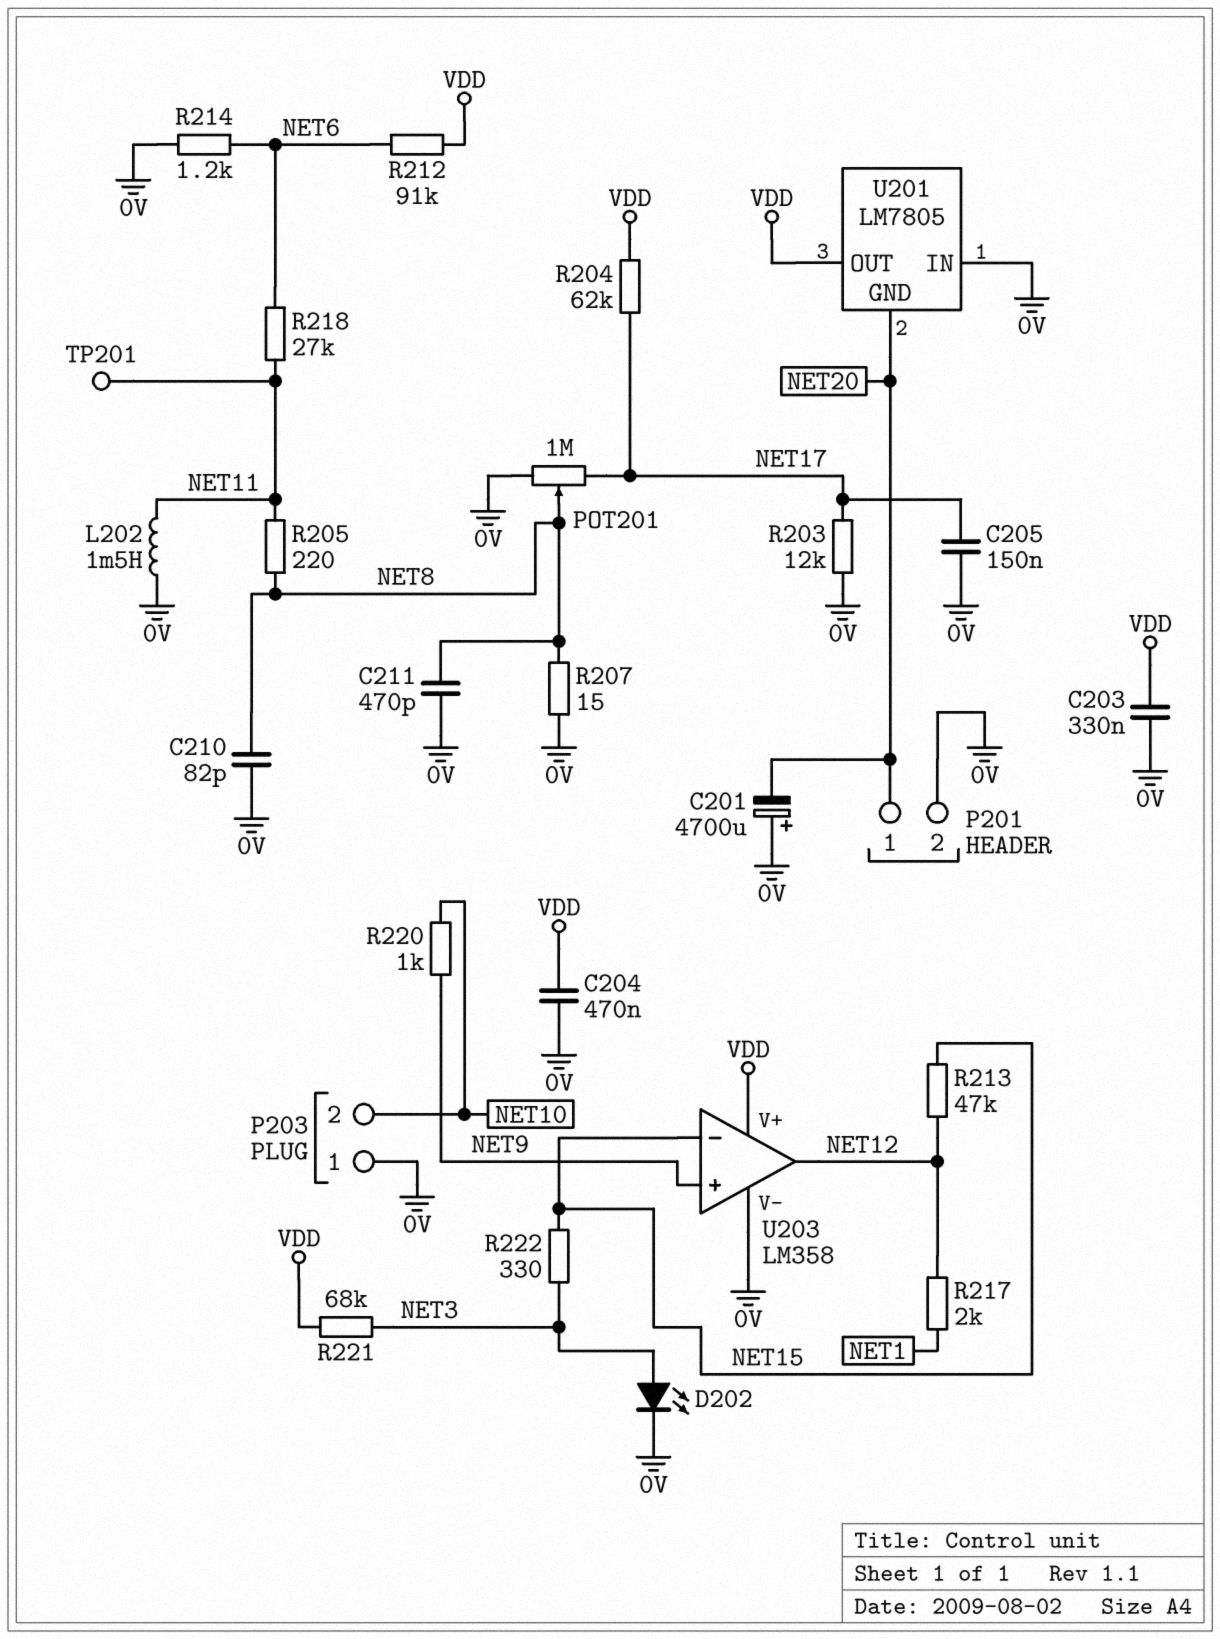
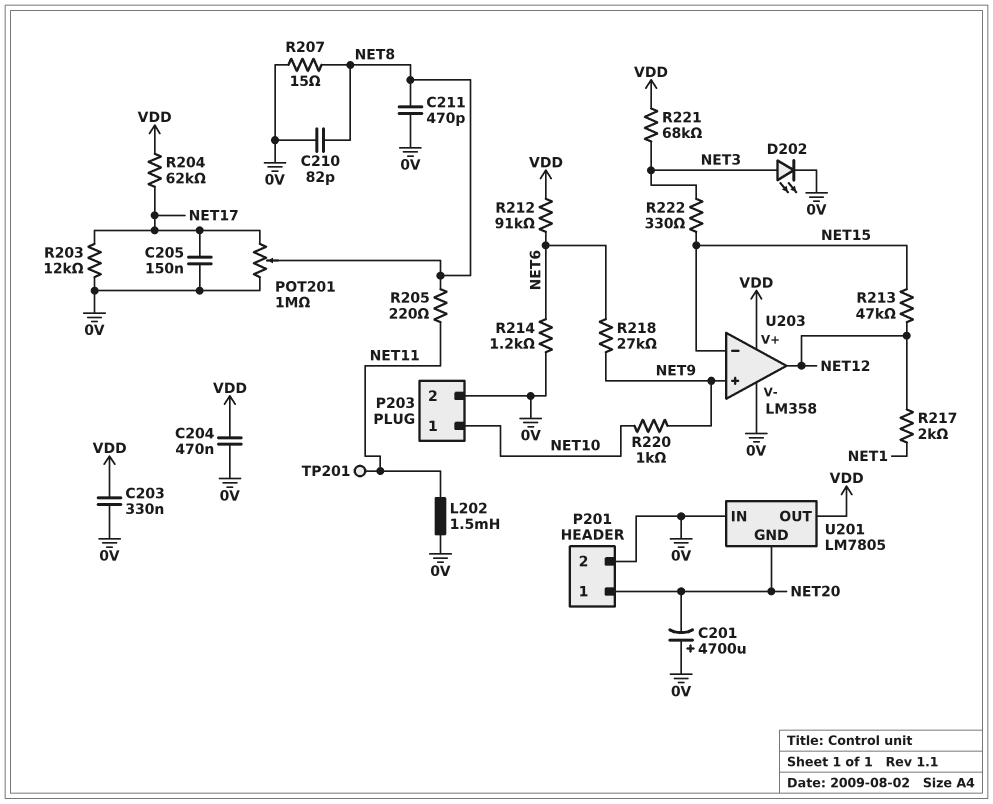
P203 pin 1: 0V -> NET10
P203 pin 2: NET10 -> 0V
R218: 27k (NET6, NET11) -> 27k (NET6, NET9)

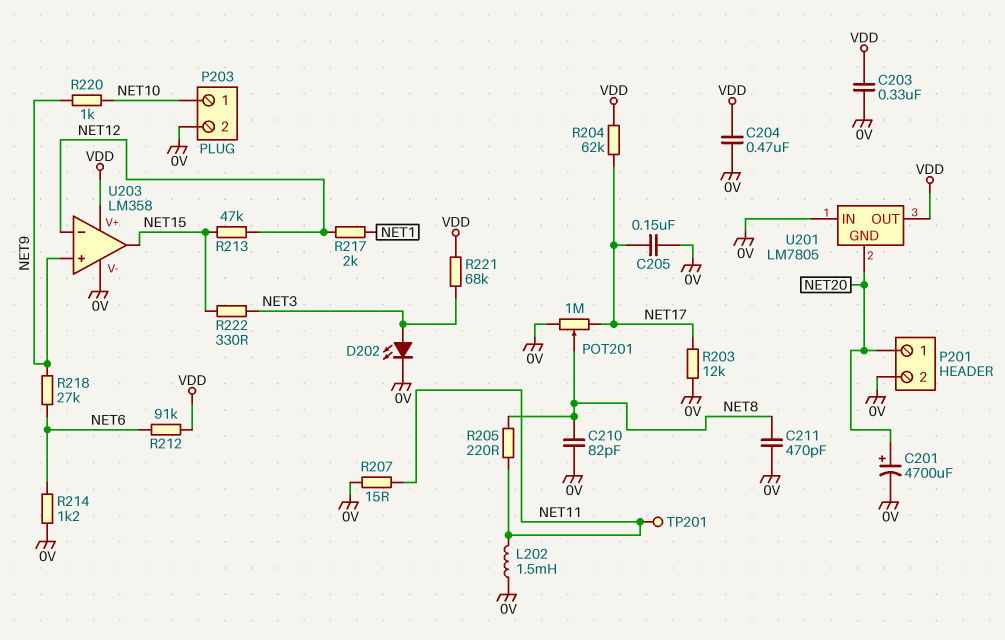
C201: 4700uF (plus 0V, minus NET20) -> 4700uF (plus NET20, minus 0V)
R207: 15 (0V, NET8) -> 15 (0V, NET11)
U203 pin in-: NET15 -> NET12
U203 pin out: NET12 -> NET15

